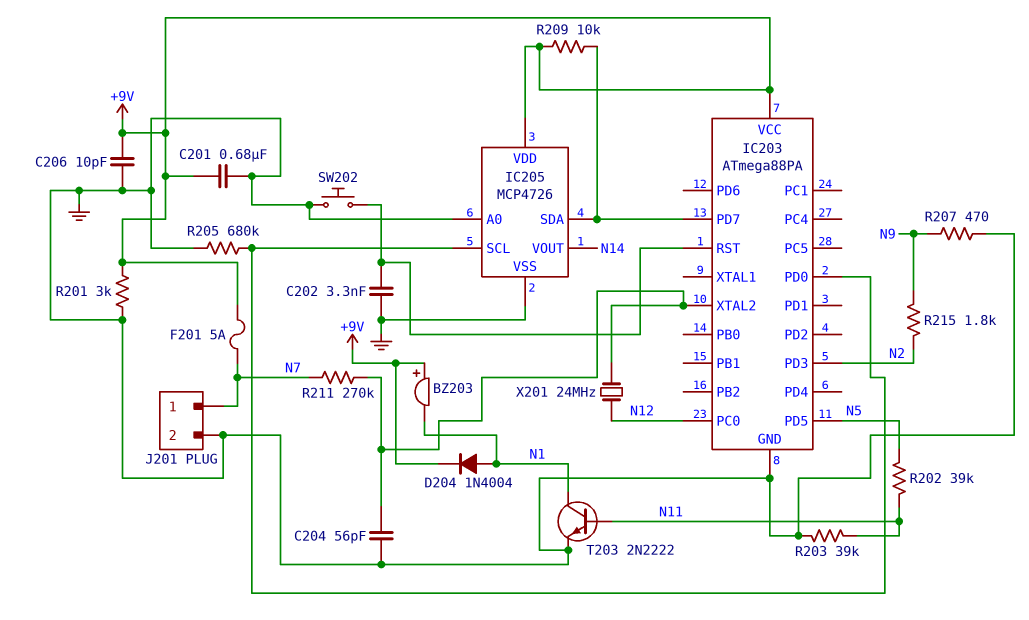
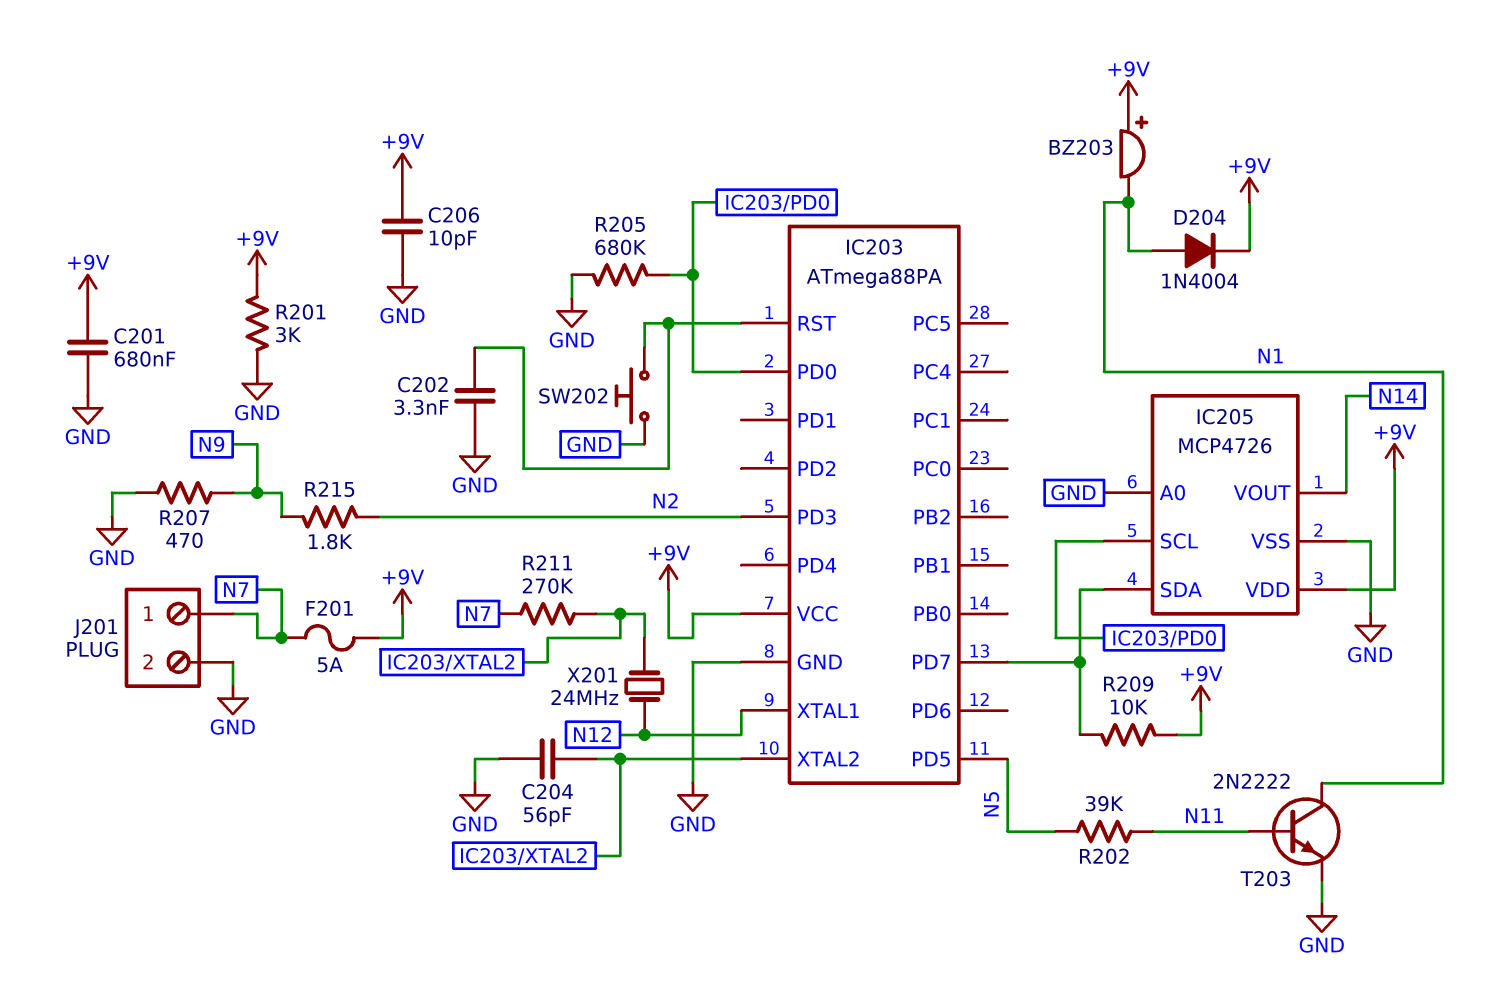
IC203 pin PC0: N12 -> none
IC203 pin XTAL1: none -> N12
R203: 39k (GND, N11) -> none

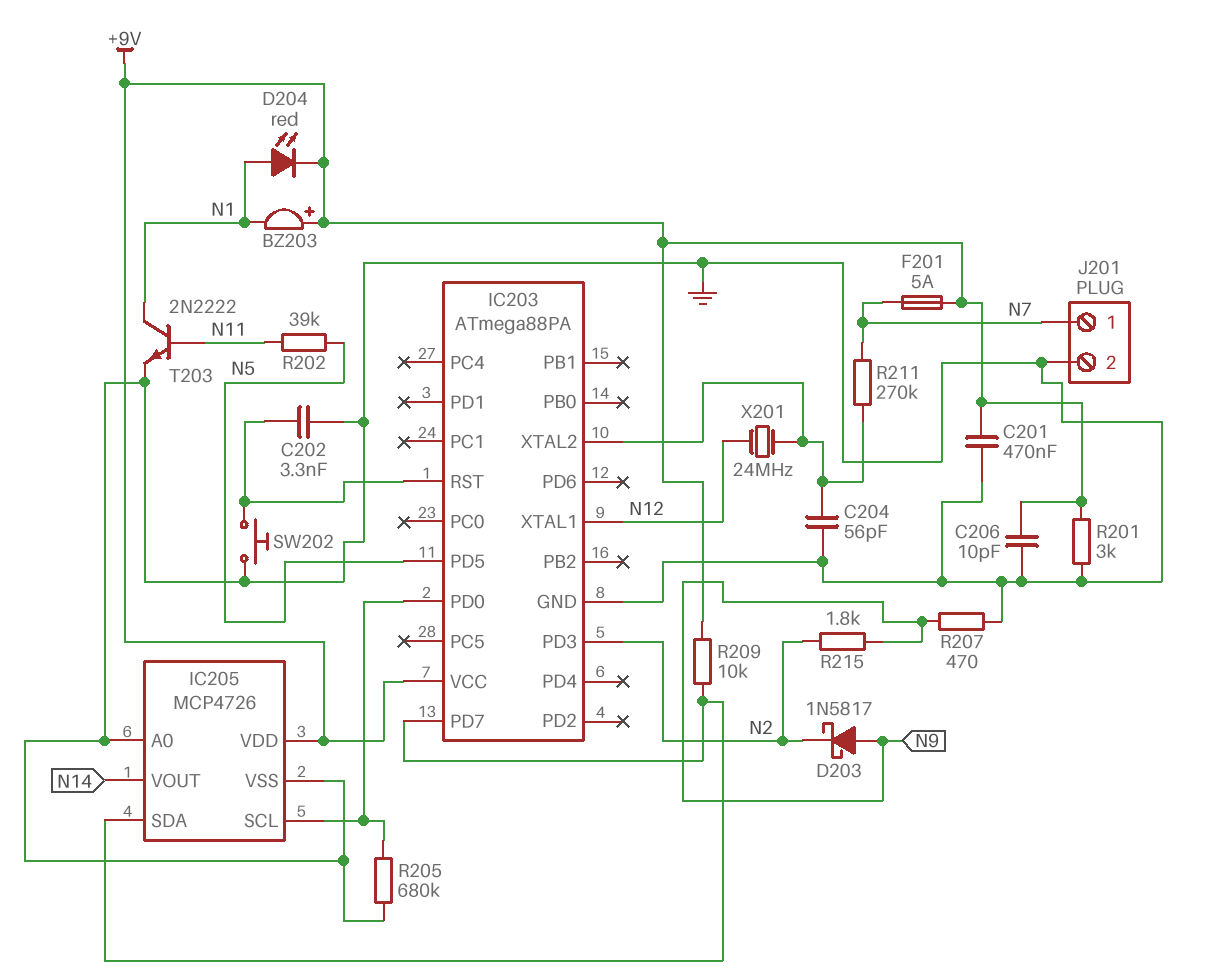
C201: 680nF (+9V, GND) -> 470nF (+9V, GND)
D203: none -> schottky 1N5817 (A N9, K N2)
D204: diode 1N4004 (A N1, K +9V) -> LED red (A N1, K +9V)

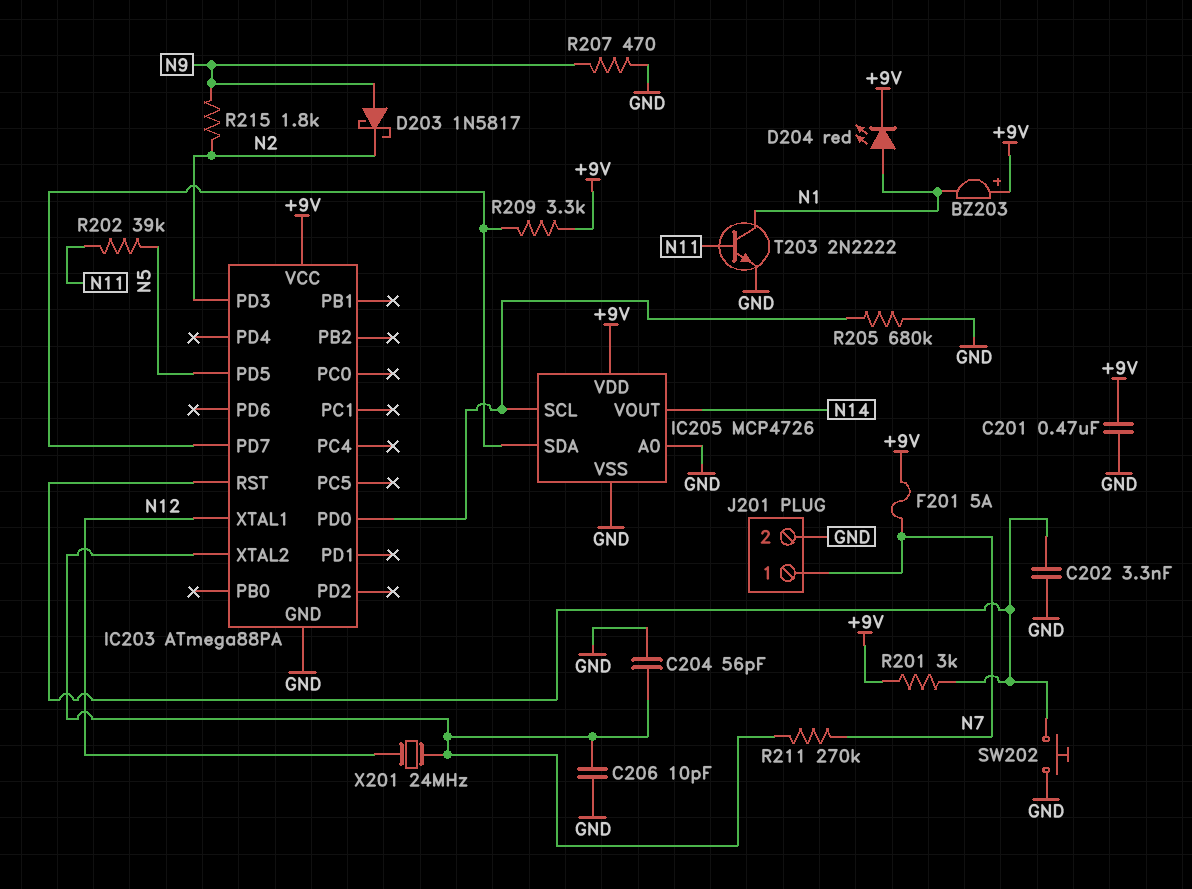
C206: 10pF (+9V, GND) -> 10pF (GND, IC203/XTAL2)
R201: 3k (+9V, GND) -> 3k (+9V, IC203/RST)
R209: 10k (+9V, IC203/PD7) -> 3.3k (+9V, IC203/PD7)

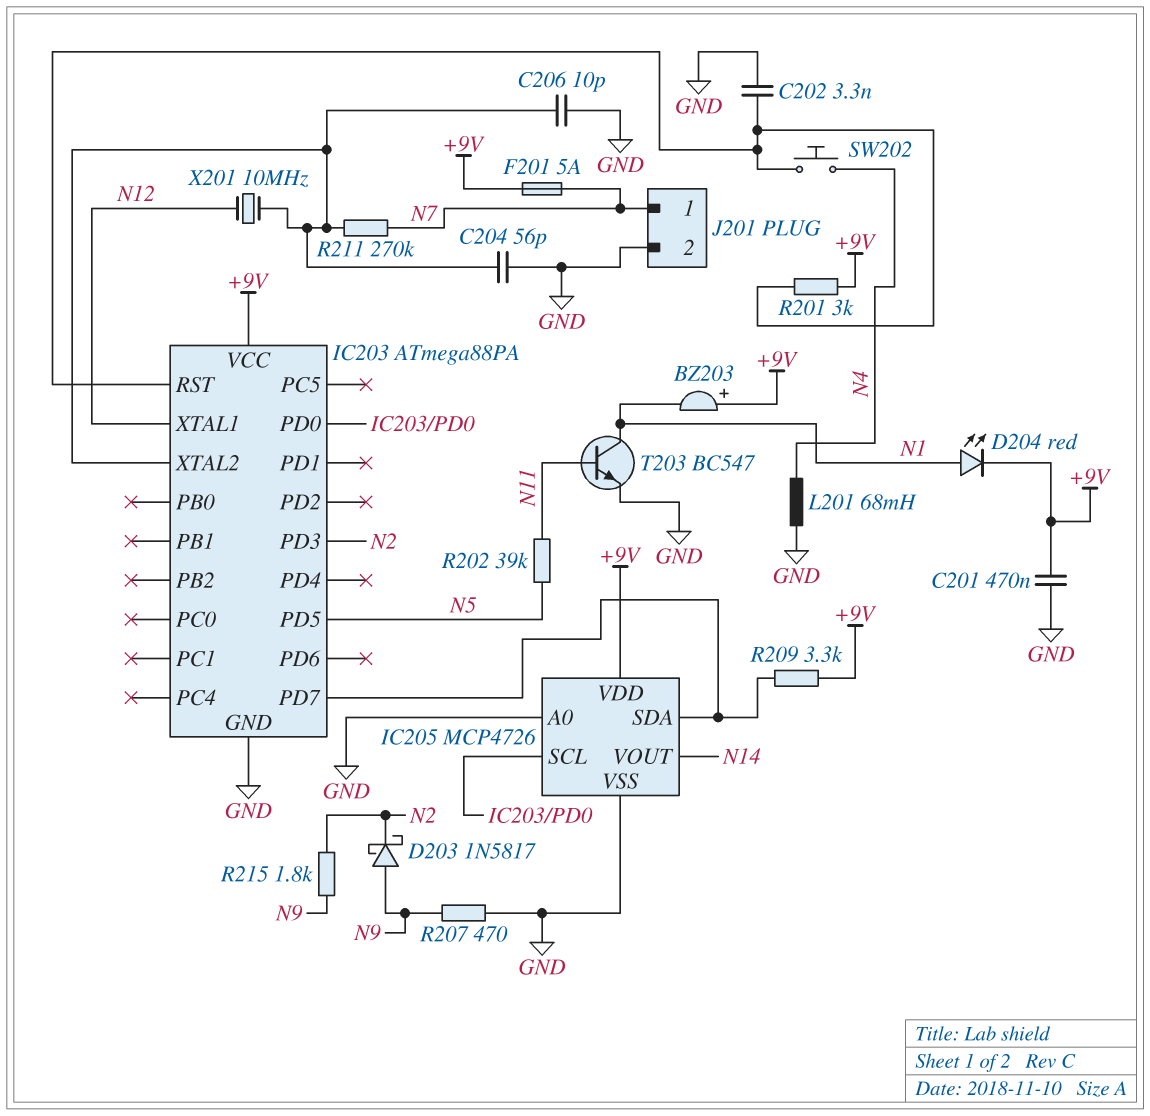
L201: none -> 68mH (GND, N4)
R205: 680k (GND, IC203/PD0) -> none
SW202: button (GND, IC203/RST) -> button (IC203/RST, N4)
T203: NPN 2N2222 (B N11, C N1, E GND) -> NPN BC547 (B N11, C N1, E GND)
X201: 24MHz (IC203/XTAL2, N12) -> 10MHz (IC203/XTAL2, N12)

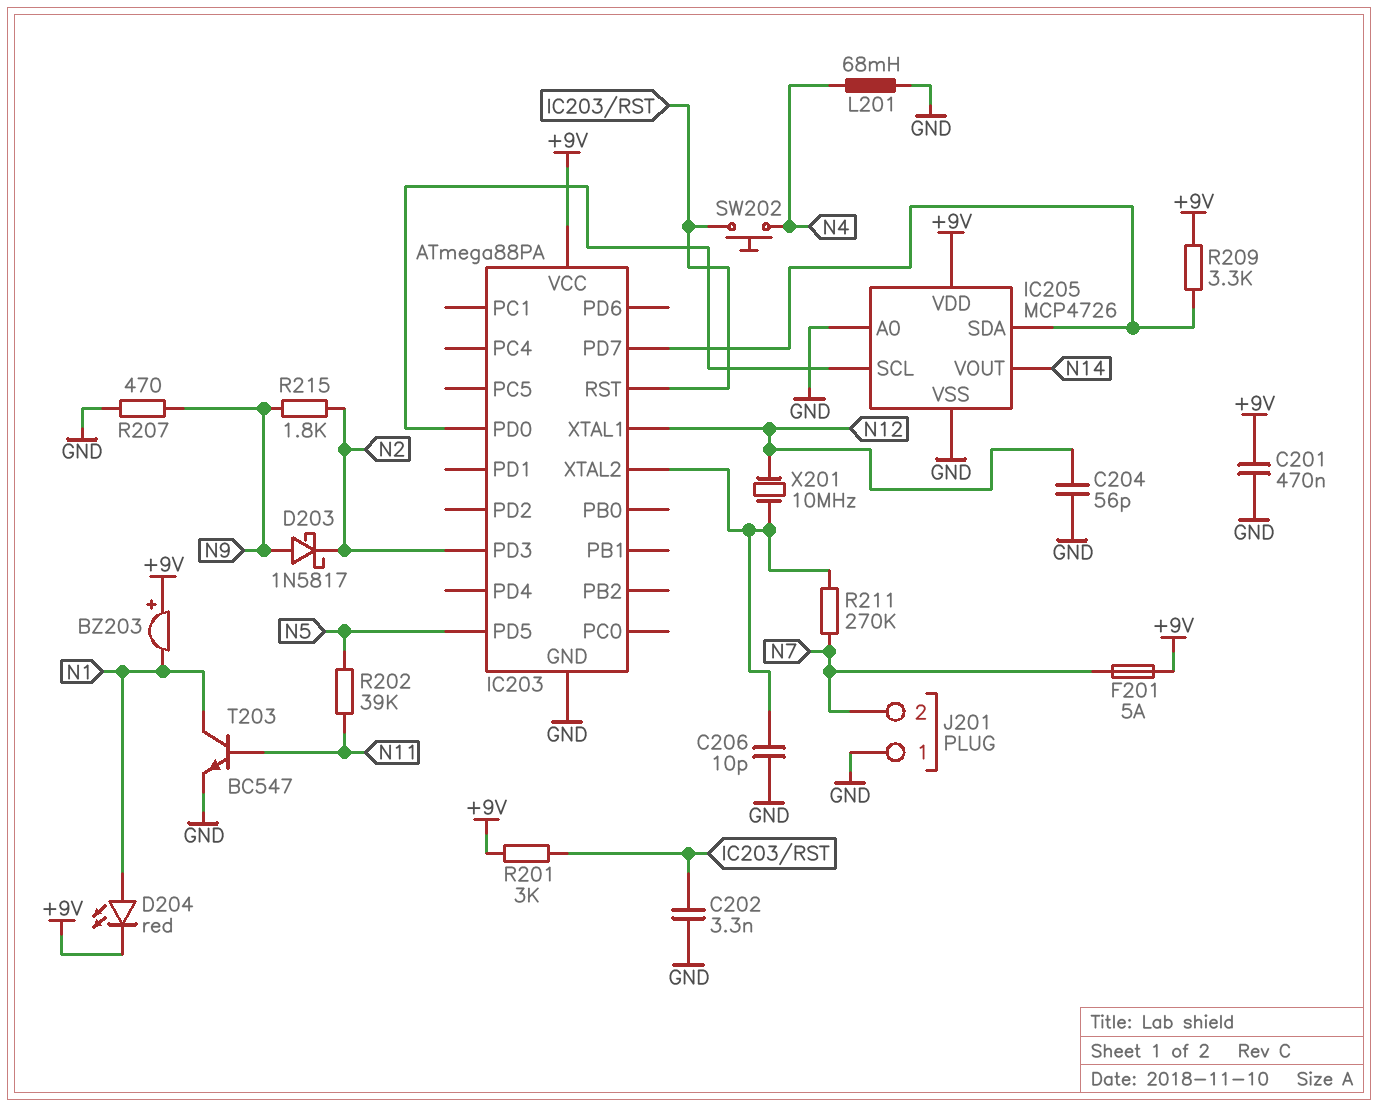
C204: 56pF (GND, IC203/XTAL2) -> 56pF (GND, N12)
J201 pin 1: N7 -> GND
J201 pin 2: GND -> N7

